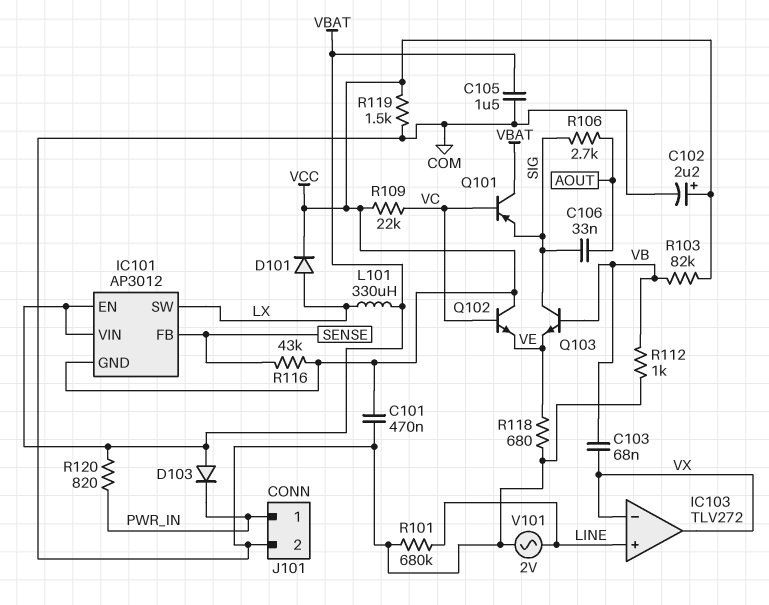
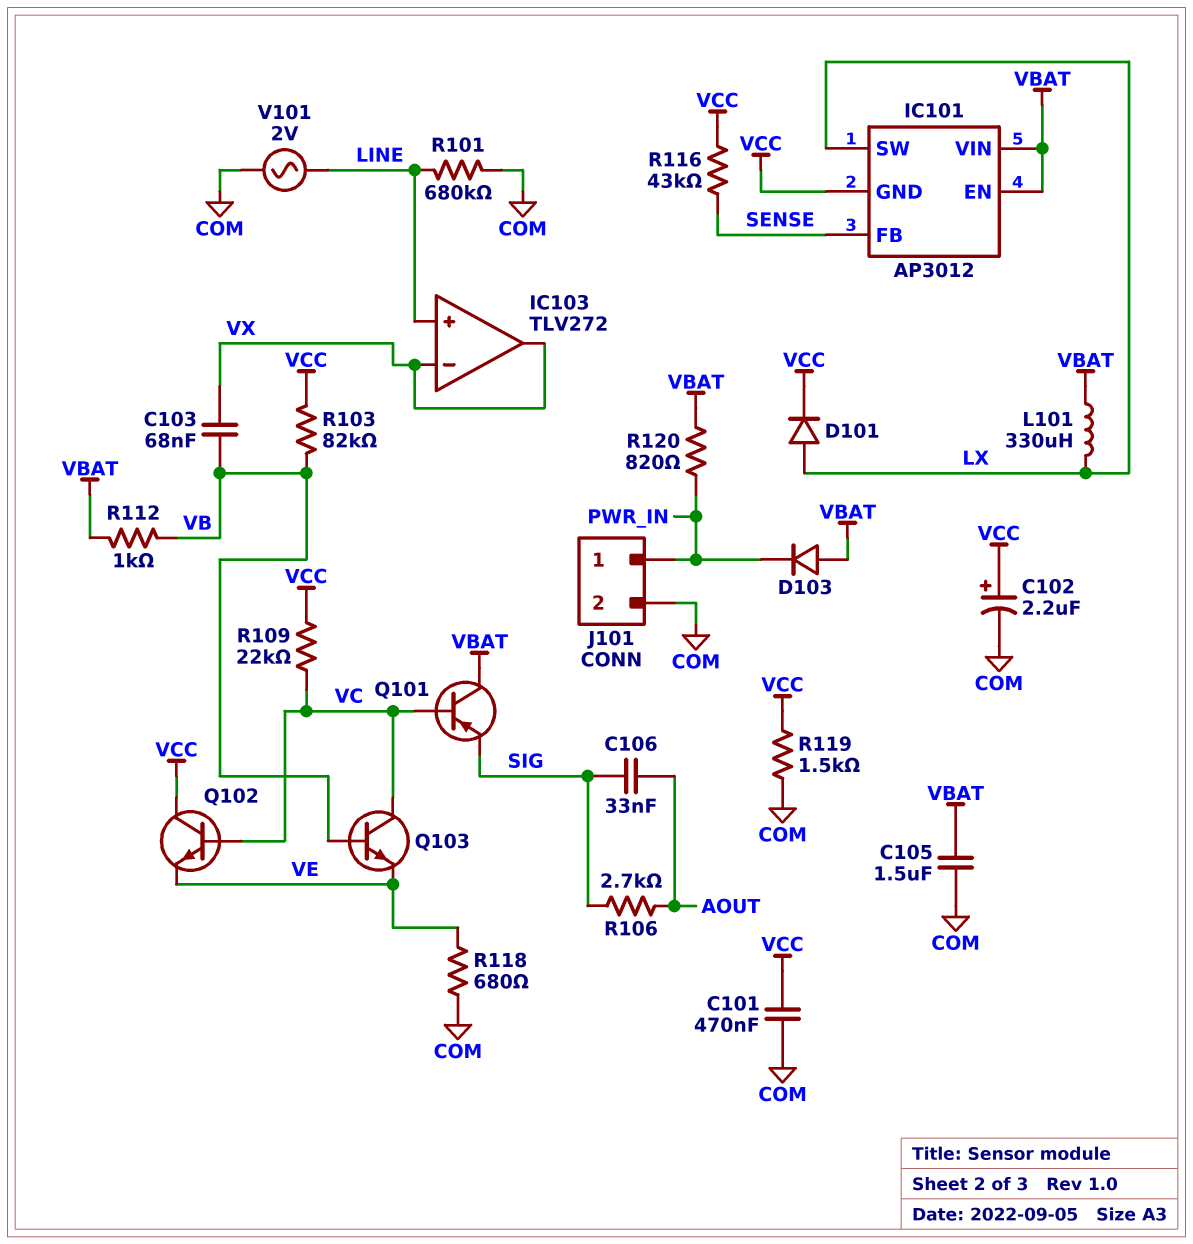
Q103: NPN (B VB, C SIG, E VE) -> NPN (B VB, C VC, E VE)
R112: 1k (COM, VB) -> 1k (VB, VBAT)

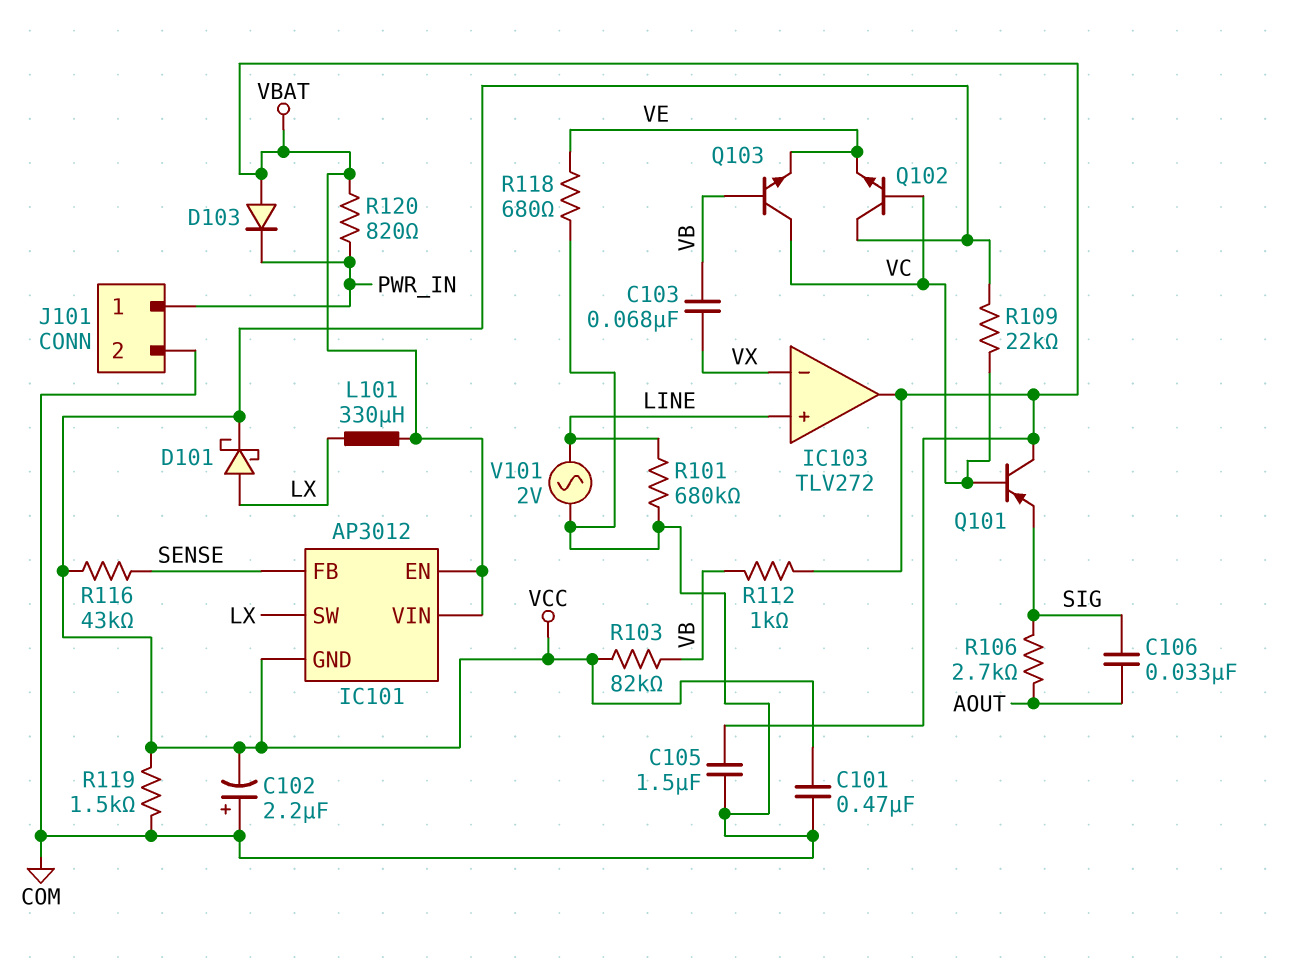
C102: 2.2uF (plus VCC, minus COM) -> 2.2uF (plus COM, minus VCC)
D101: diode (A LX, K VCC) -> schottky (A LX, K VCC)
IC103 pin out: VX -> VBAT

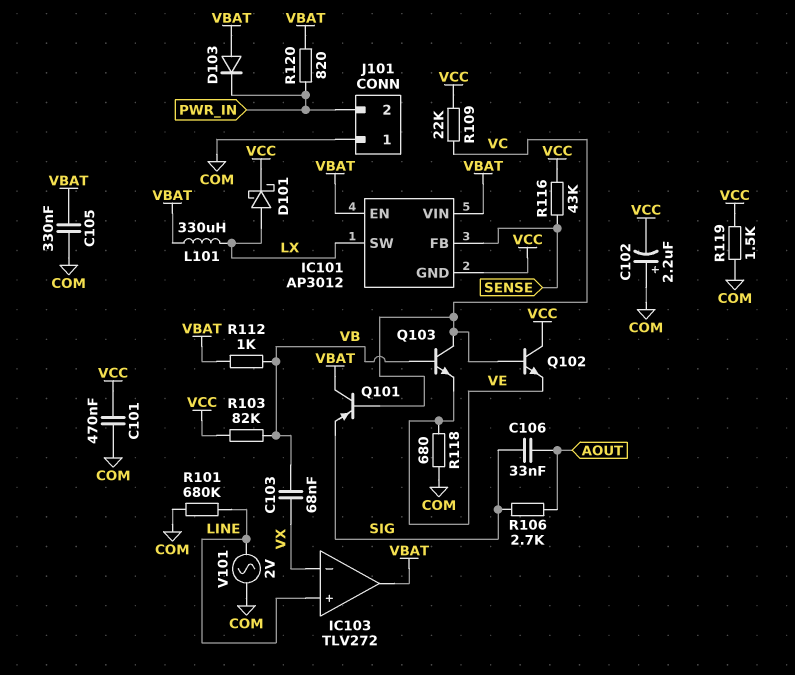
C105: 1.5uF (COM, VBAT) -> 330nF (COM, VBAT)
J101 pin 1: PWR_IN -> COM
J101 pin 2: COM -> PWR_IN

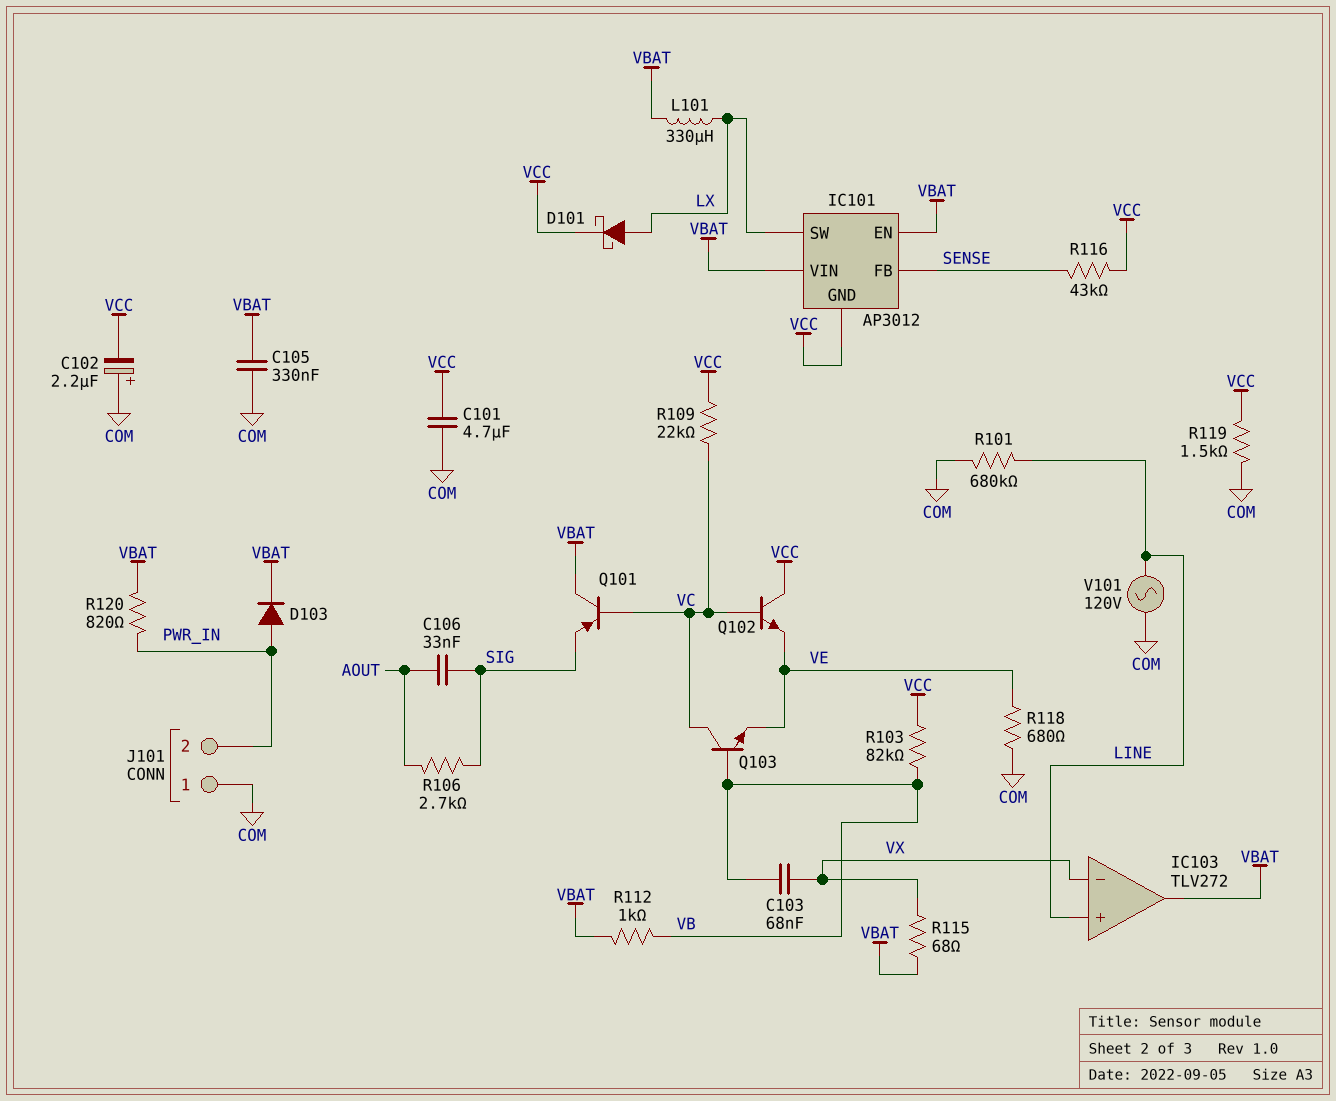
C101: 470nF (COM, VCC) -> 4.7uF (COM, VCC)
D103: diode (A VBAT, K PWR_IN) -> diode (A PWR_IN, K VBAT)
R115: none -> 68 (VBAT, VX)
V101: AC 2V (COM, LINE) -> AC 120V (COM, LINE)

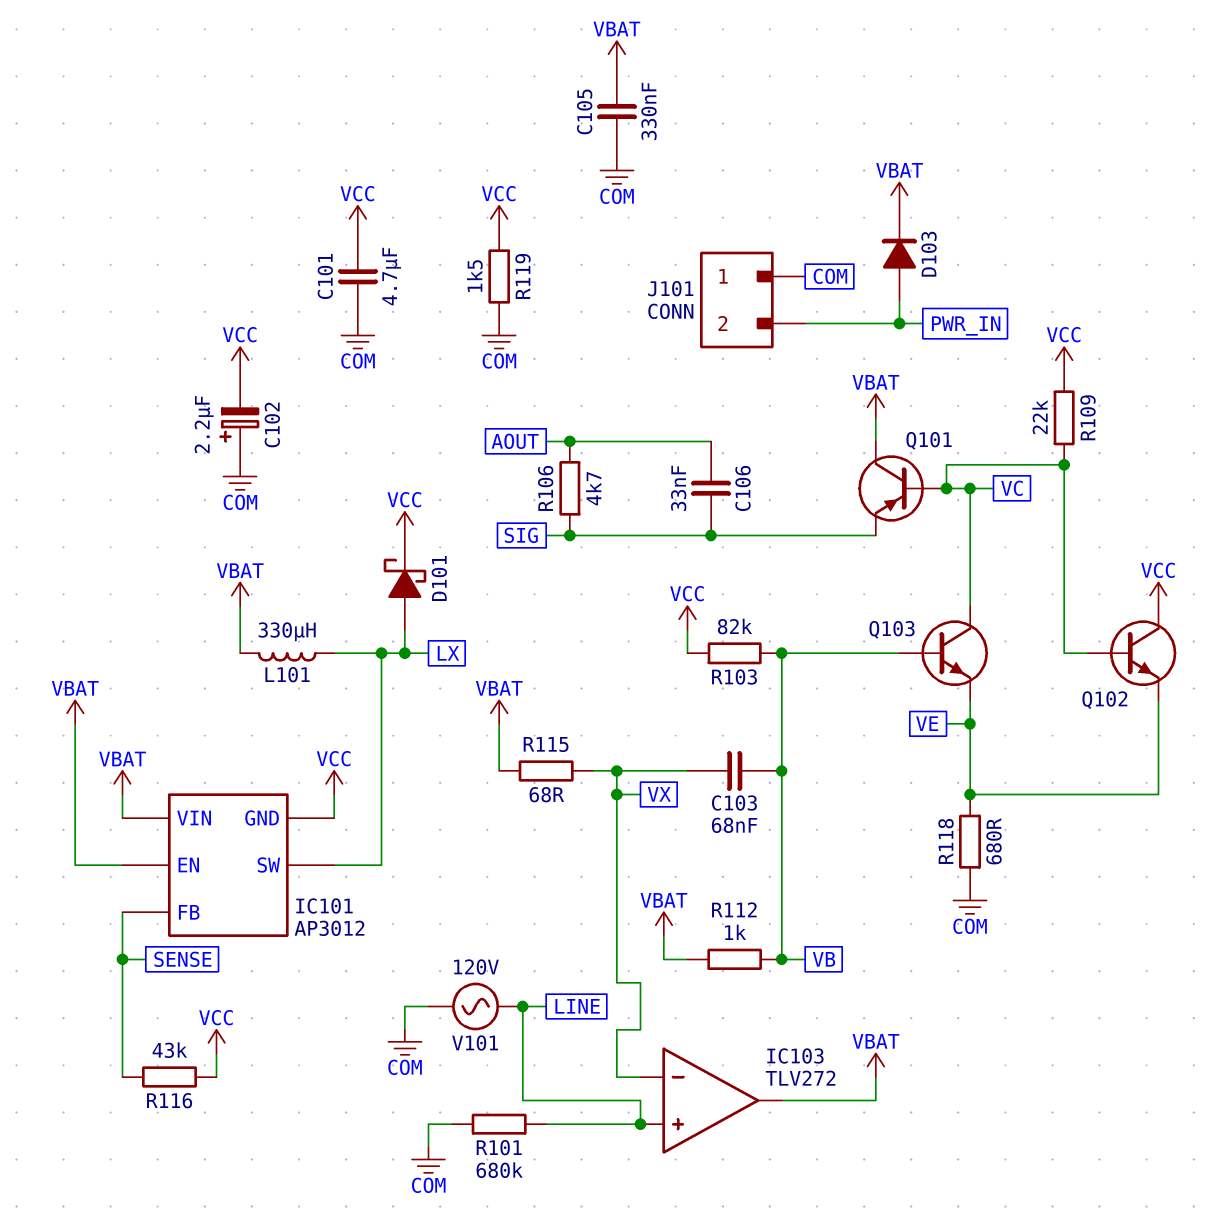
R106: 2.7k (AOUT, SIG) -> 4.7k (AOUT, SIG)
R120: 820 (PWR_IN, VBAT) -> none

